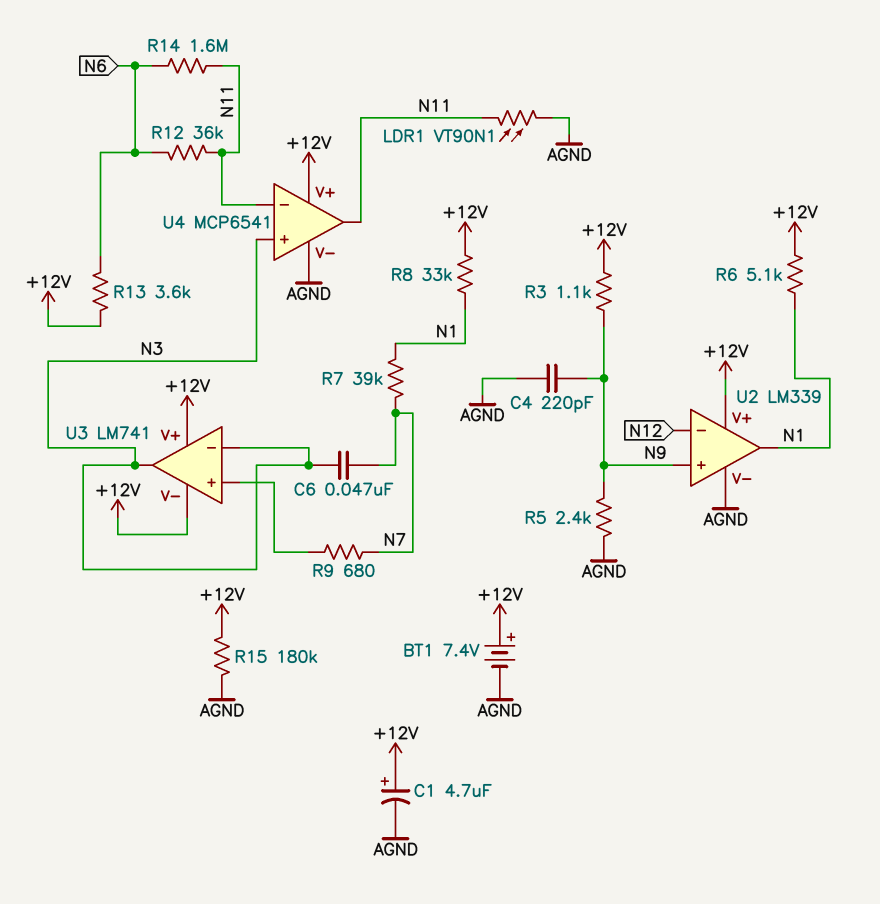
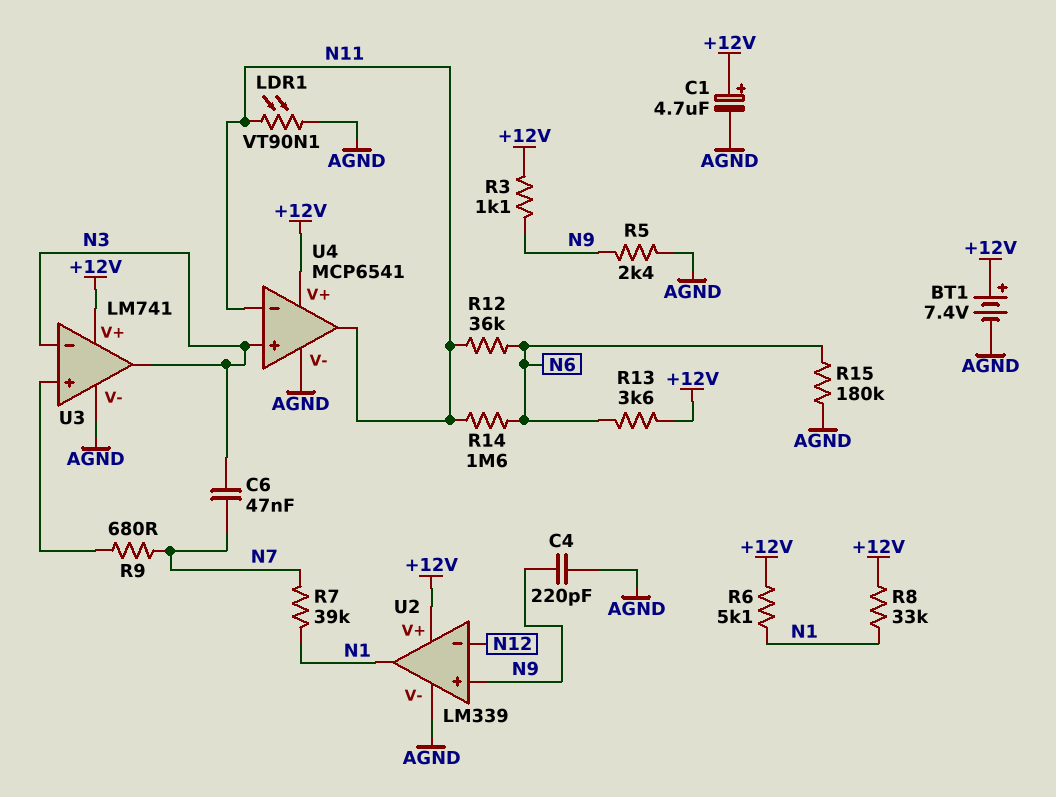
R15: 180k (+12V, AGND) -> 180k (AGND, N6)
U3 pin V-: +12V -> AGND

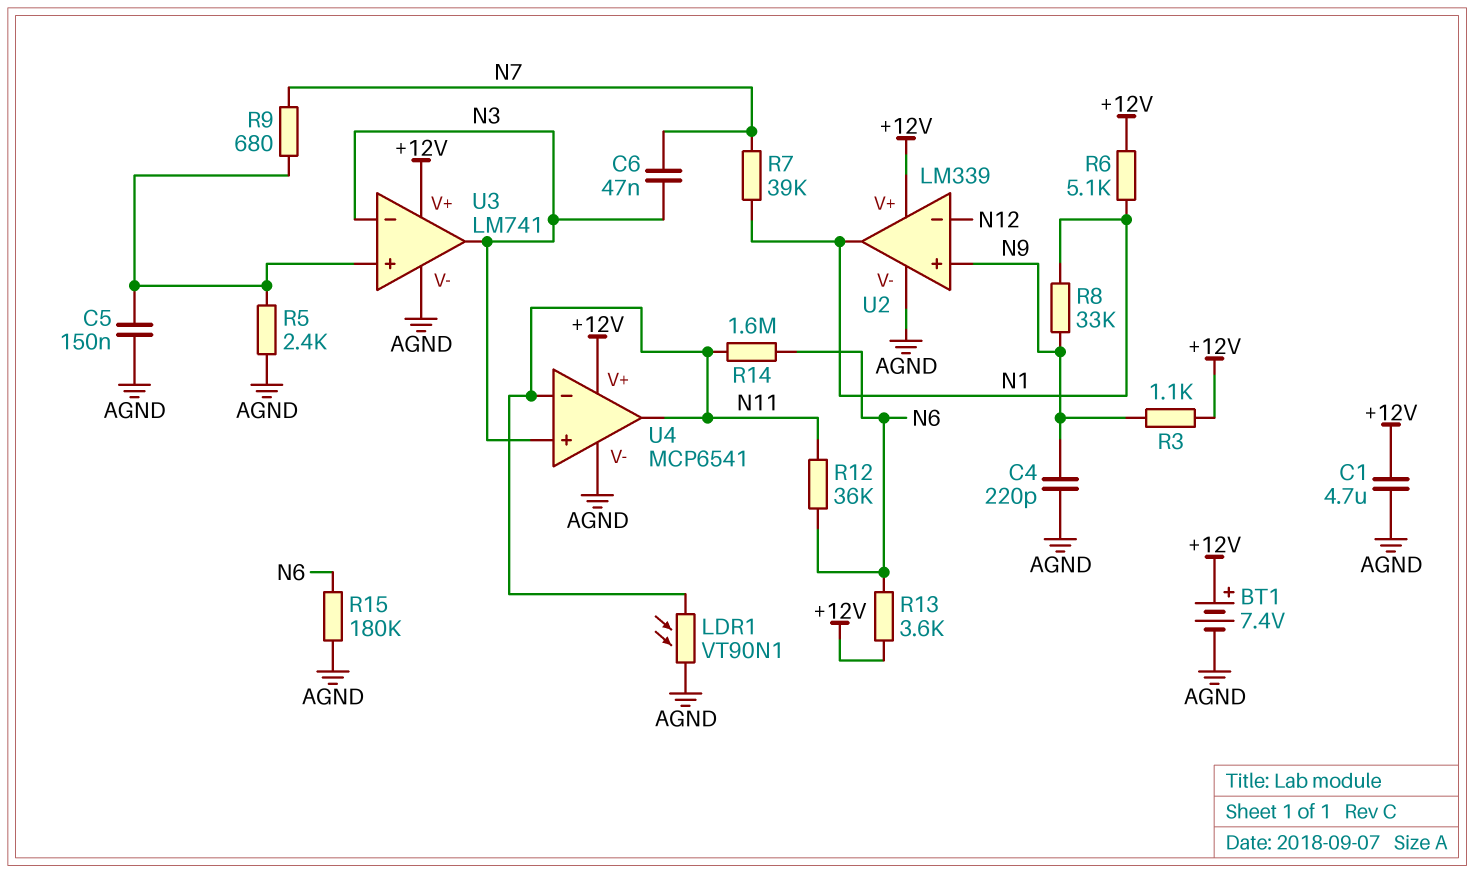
C1: 4.7uF (plus +12V, minus AGND) -> 4.7uF (+12V, AGND)
C5: none -> 150nF (AGND, U3/in+)
R5: 2.4k (AGND, N9) -> 2.4k (AGND, U3/in+)
R8: 33k (+12V, N1) -> 33k (N1, N9)

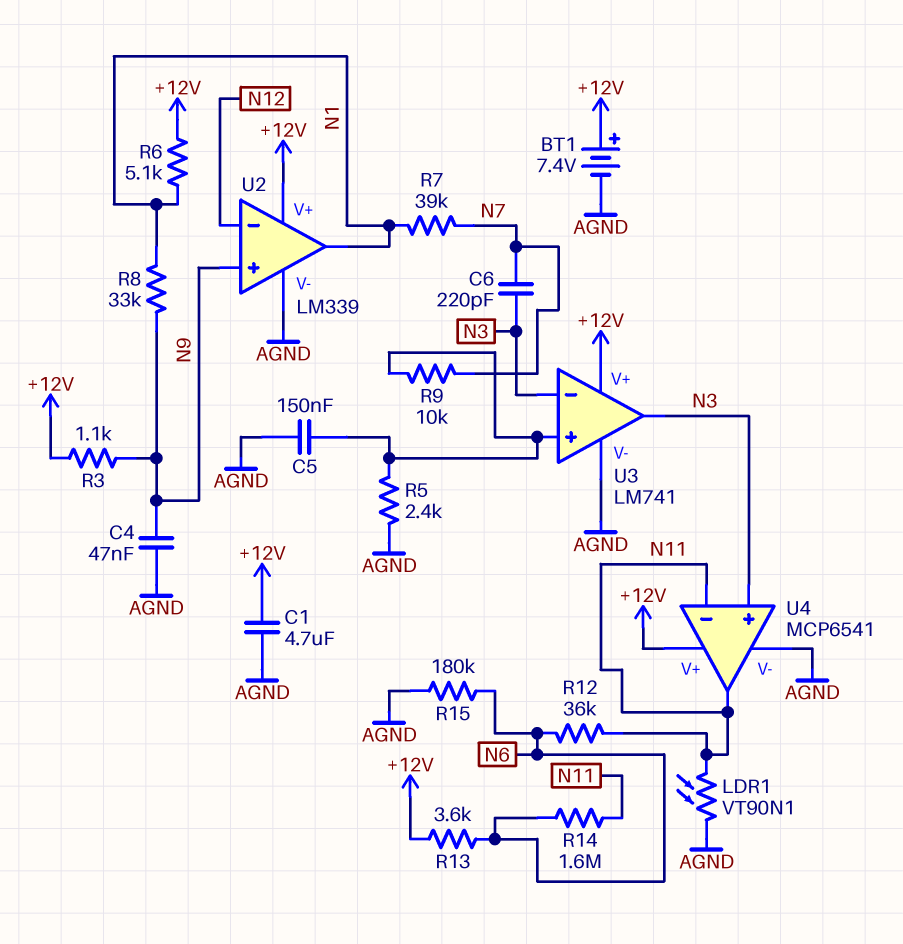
C4: 220pF (AGND, N9) -> 47nF (AGND, N9)
C6: 47nF (N3, N7) -> 220pF (N3, N7)
R9: 680 (N7, U3/in+) -> 10k (N7, U3/in+)

